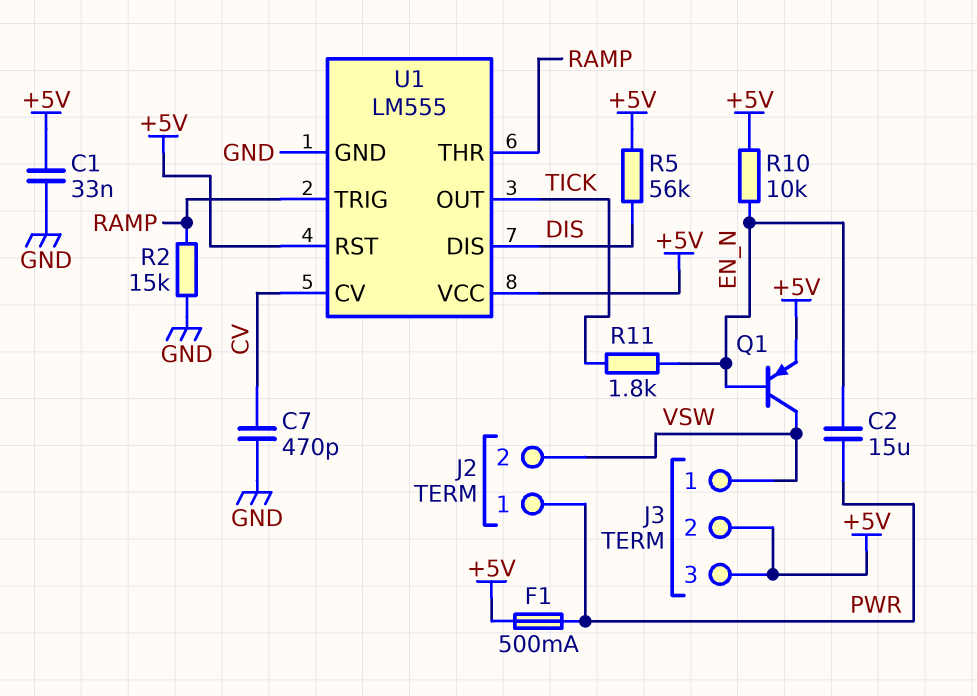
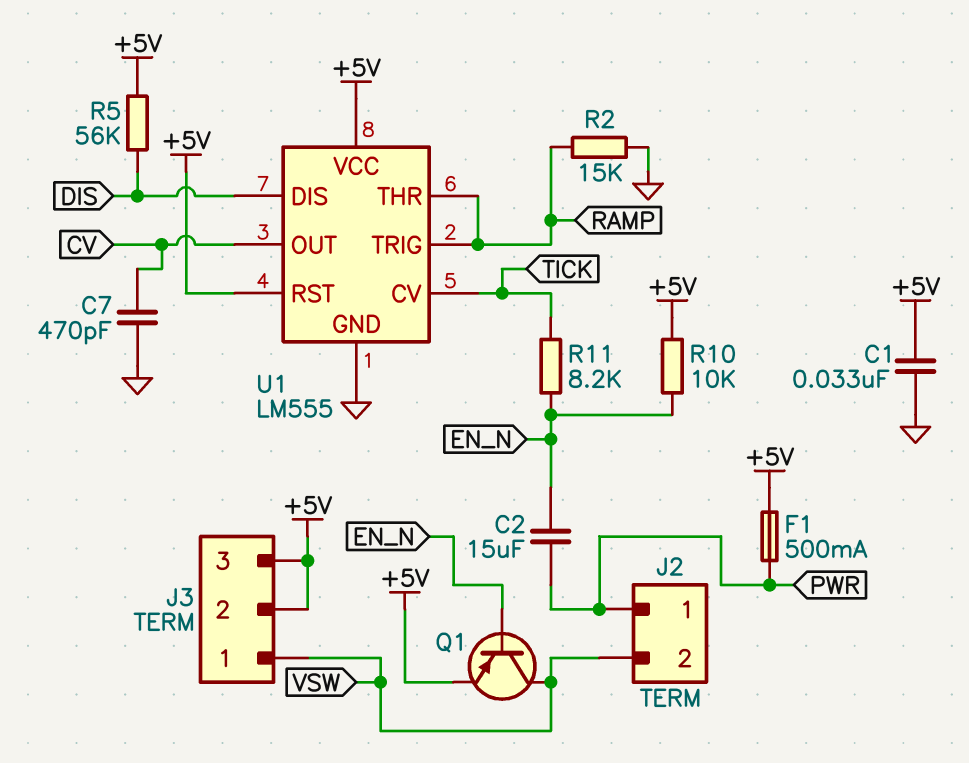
R11: 1.8k (EN_N, TICK) -> 8.2k (EN_N, TICK)
U1 pin CV: CV -> TICK
U1 pin OUT: TICK -> CV

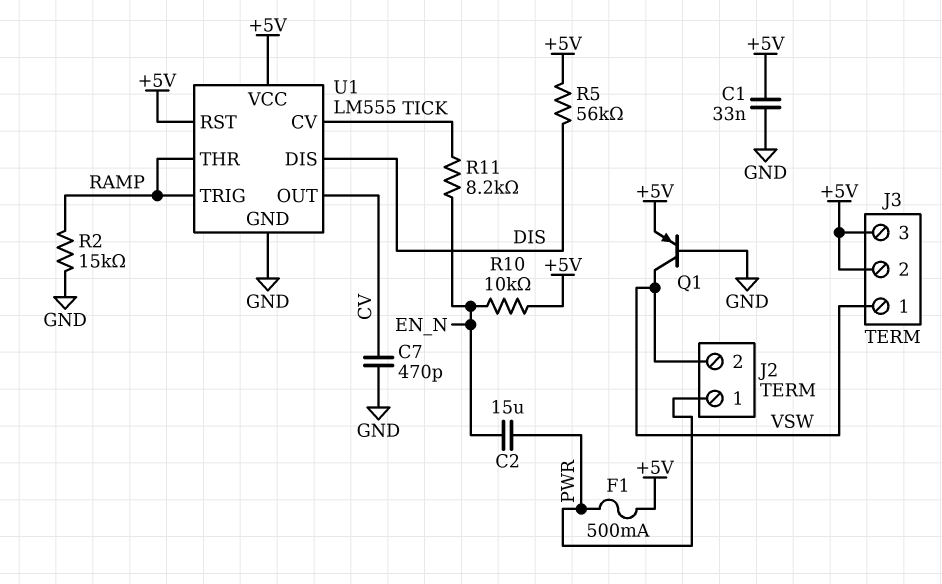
Q1: PNP (B EN_N, C VSW, E +5V) -> PNP (B GND, C VSW, E +5V)

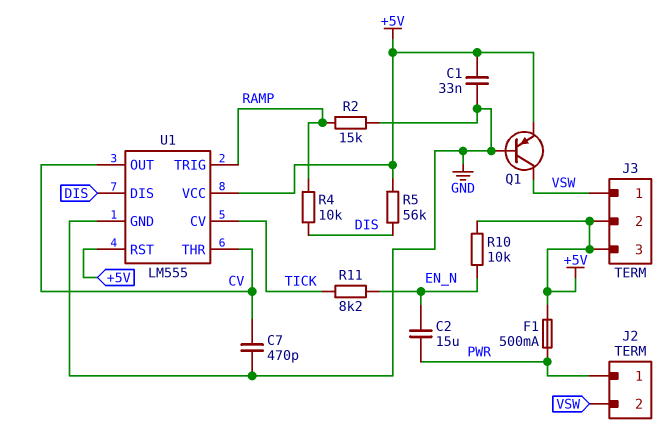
R4: none -> 10k (DIS, RAMP)
U1 pin THR: RAMP -> CV

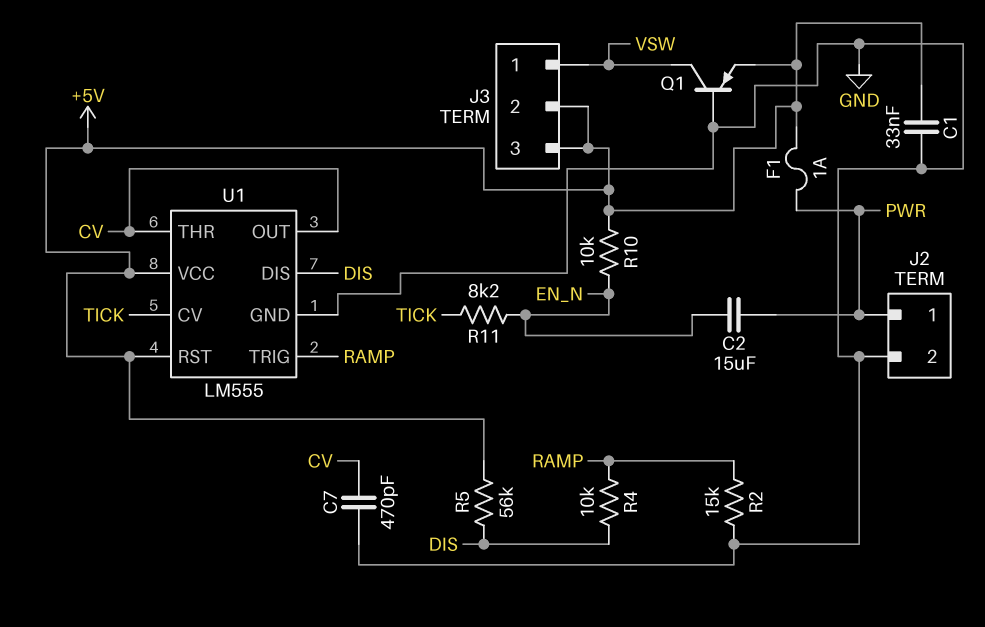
F1: 500mA (+5V, PWR) -> 1A (+5V, PWR)
J2 pin 2: VSW -> GND

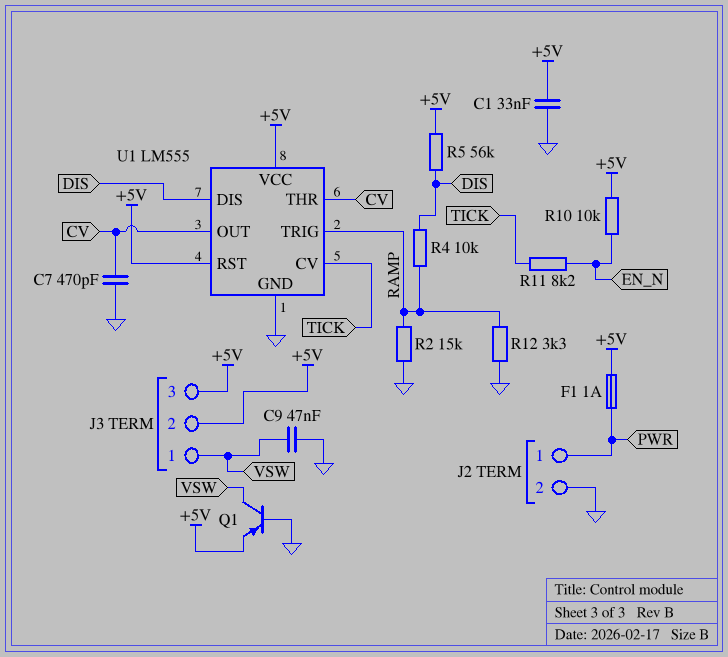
C2: 15uF (EN_N, PWR) -> none
C9: none -> 47nF (GND, VSW)
R12: none -> 3.3k (GND, RAMP)

